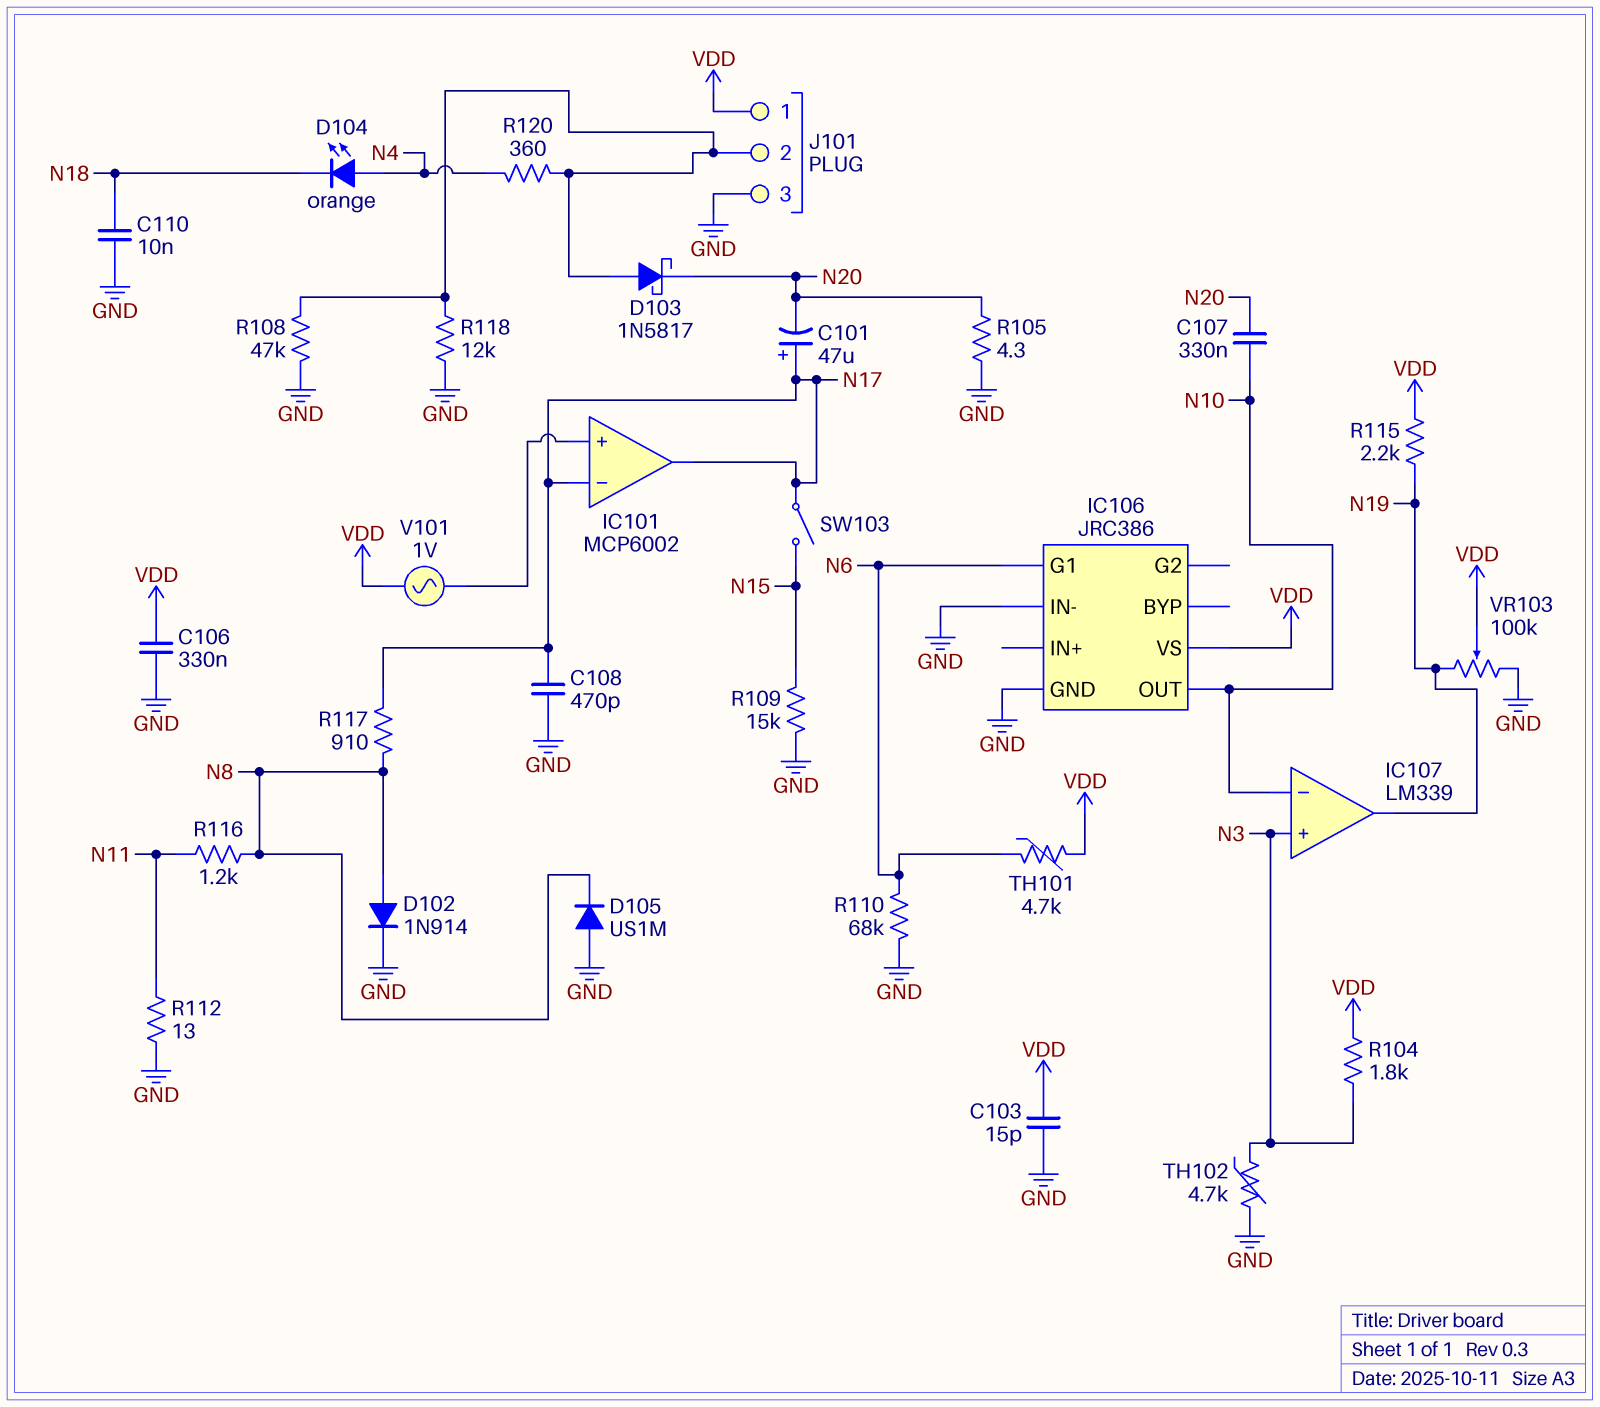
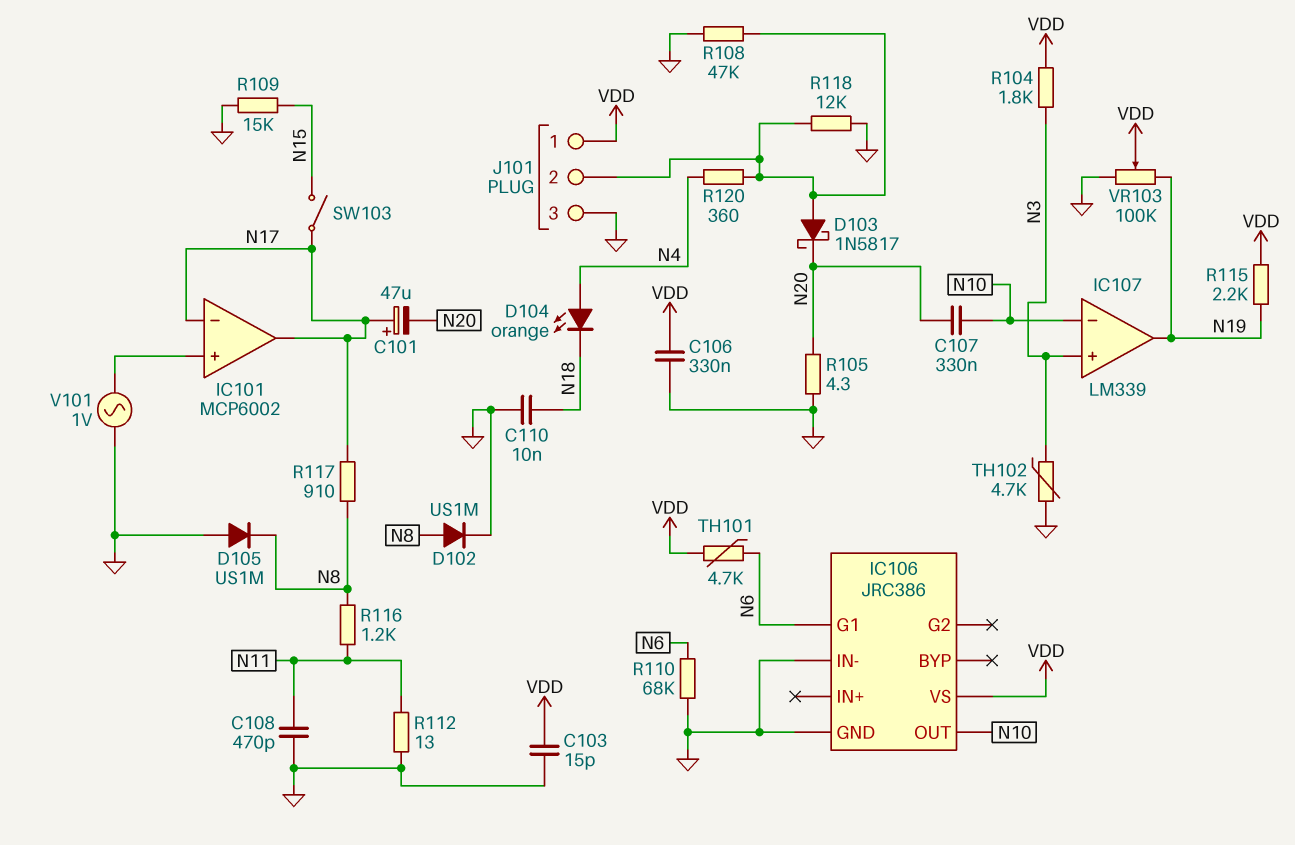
C108: 470pF (GND, N17) -> 470pF (GND, N11)
D102: diode 1N914 (A N8, K GND) -> diode US1M (A N8, K GND)
V101: AC 1V (IC101/in+, VDD) -> AC 1V (GND, IC101/in+)

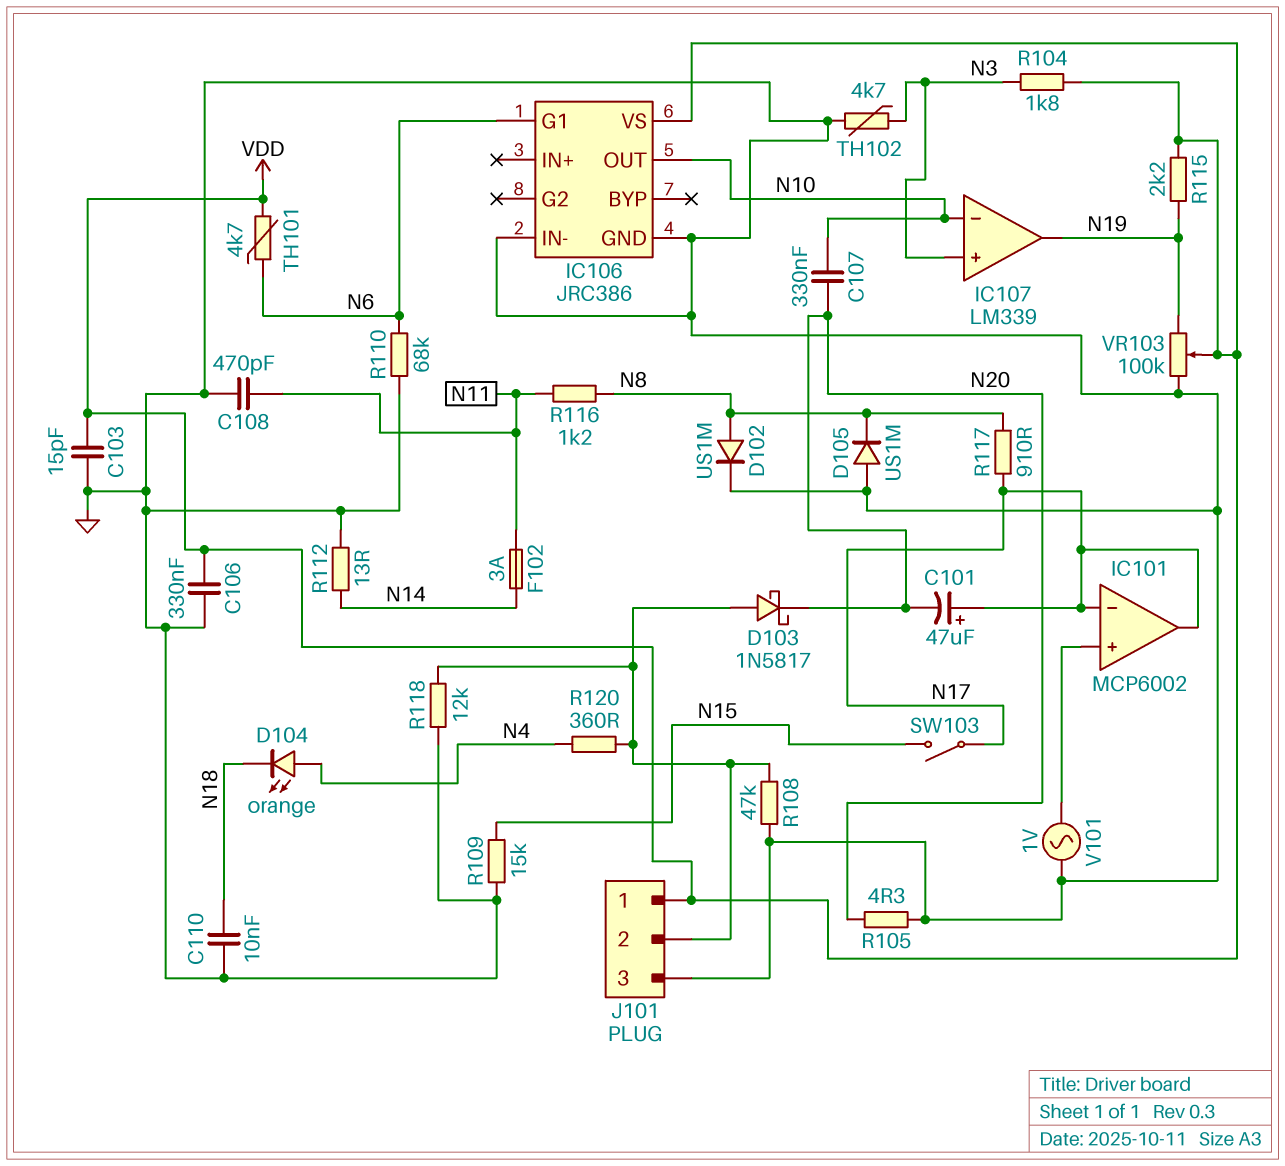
F102: none -> 3A (N11, N14)
R112: 13 (GND, N11) -> 13 (GND, N14)

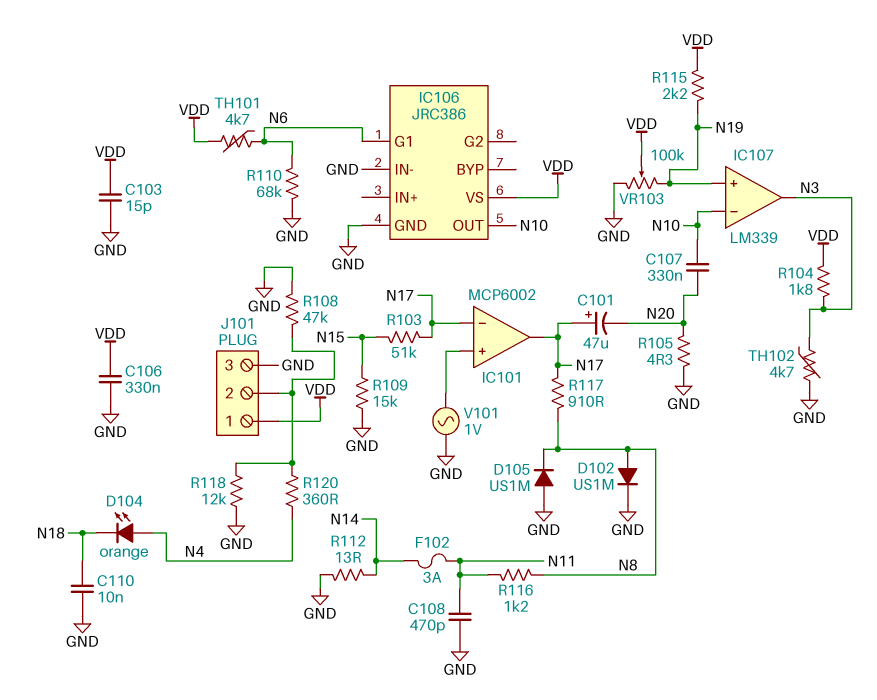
D103: schottky 1N5817 (A J101/2, K N20) -> none
IC107 pin in+: N3 -> N19
IC107 pin out: N19 -> N3
R103: none -> 51k (N15, N17)
SW103: switch (N15, N17) -> none

